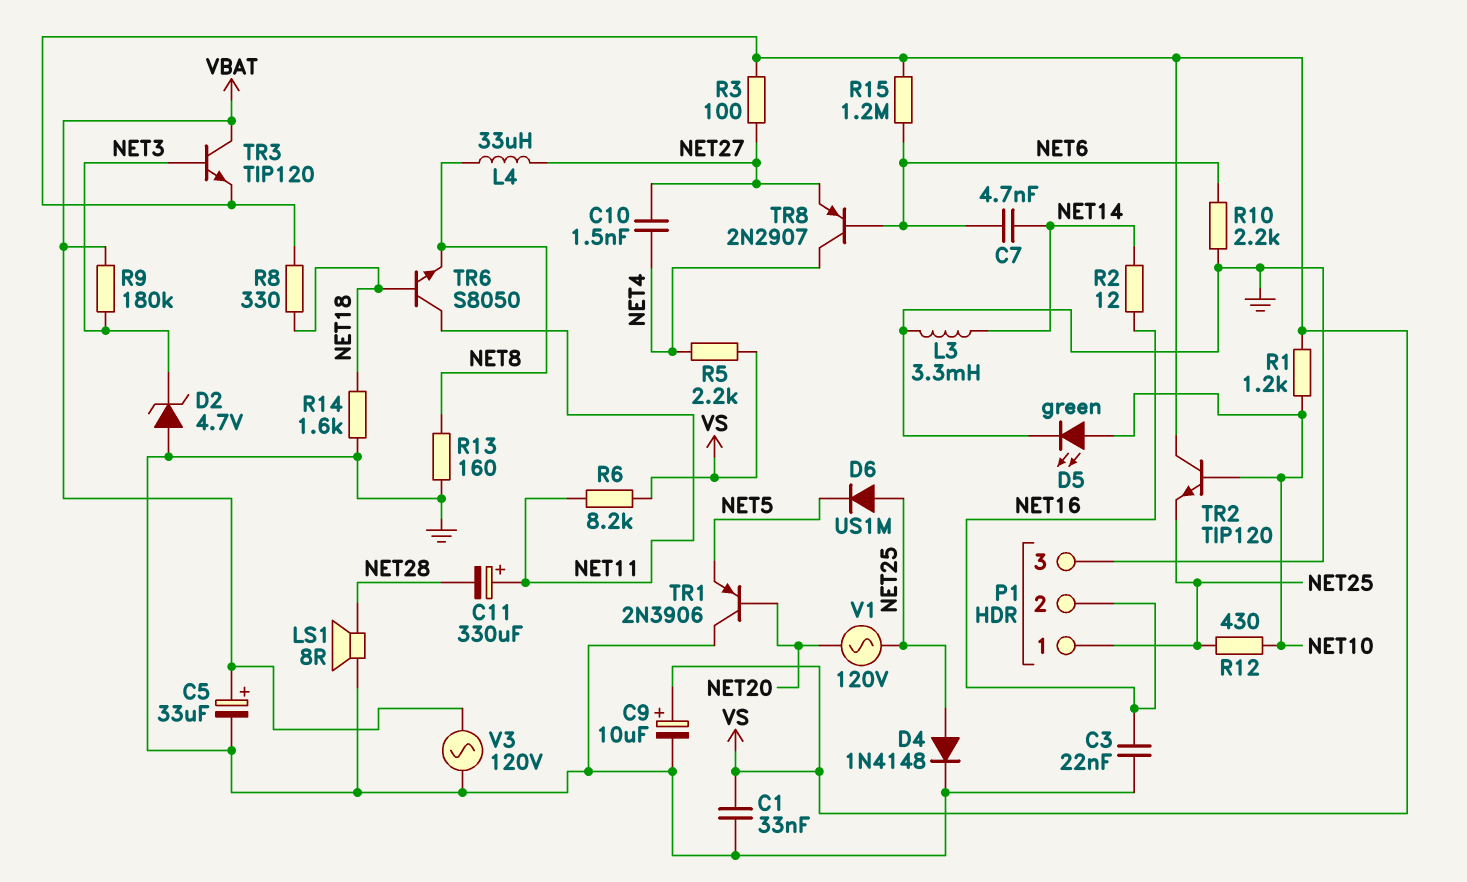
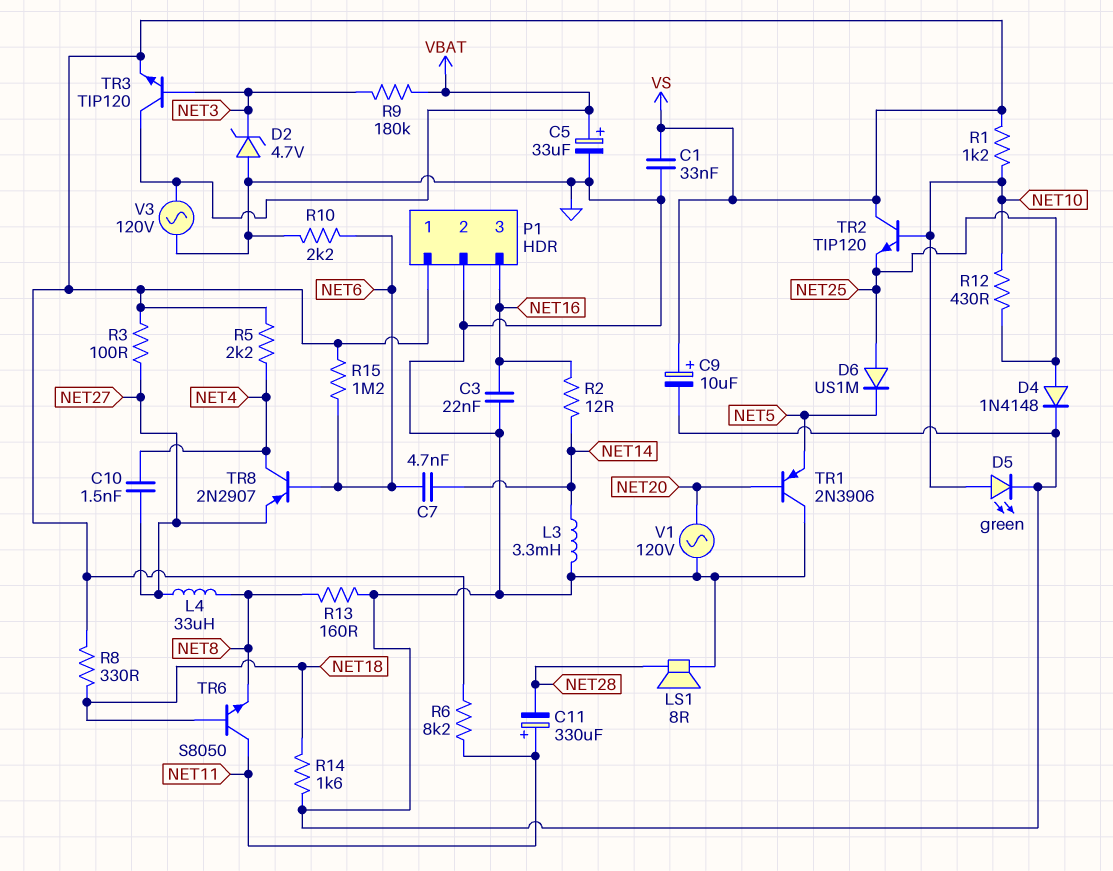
P1 pin 1: NET25 -> VS
P1 pin 2: NET16 -> GND
P1 pin 3: GND -> NET16
V1: AC 120V (NET20, NET25) -> AC 120V (GND, NET20)

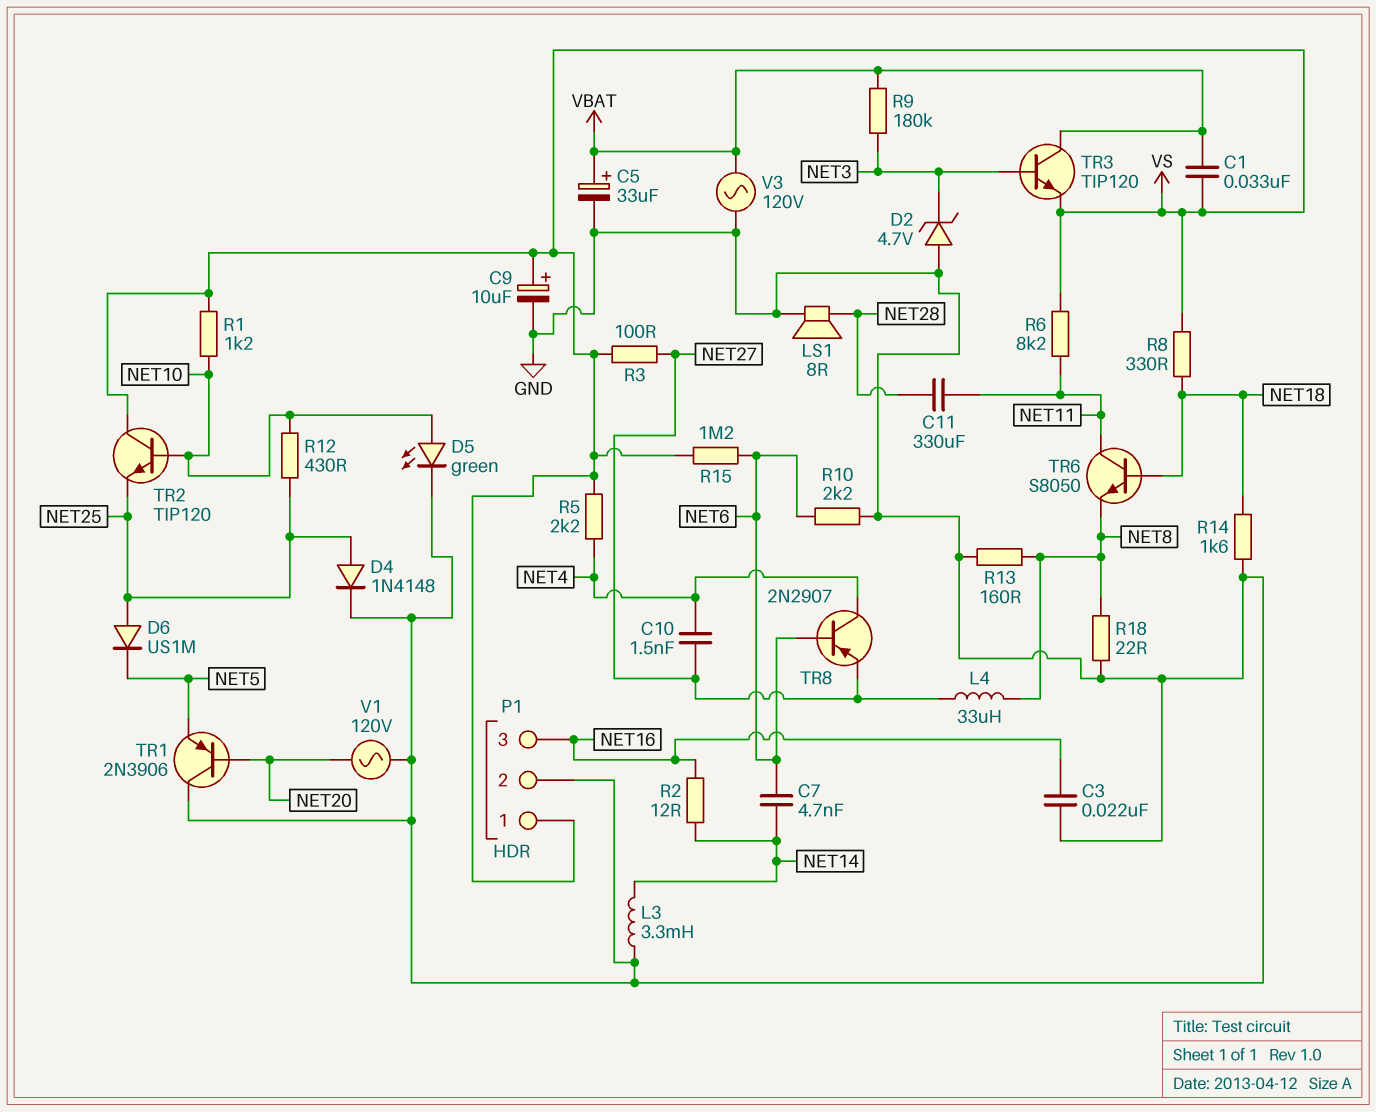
C1: 33nF (GND, VS) -> 33nF (VBAT, VS)
C11: 330uF (plus NET11, minus NET28) -> 330uF (NET11, NET28)
R18: none -> 22 (GND, NET8)

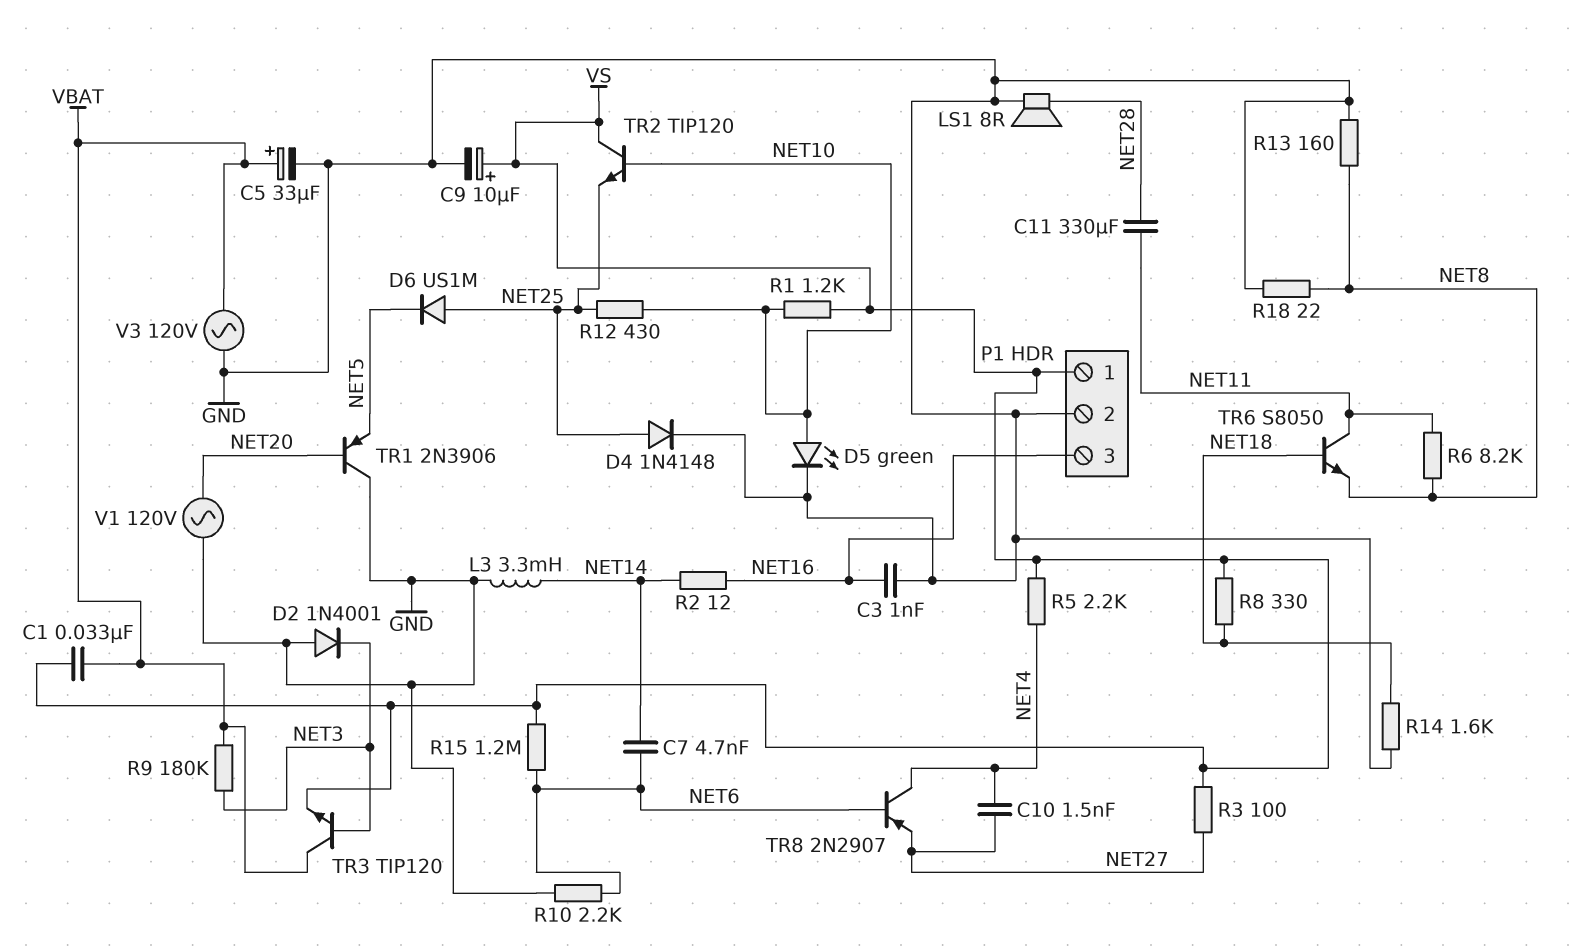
C3: 22nF (GND, NET16) -> 1nF (GND, NET16)
D2: zener 4.7V (A GND, K NET3) -> diode 1N4001 (A GND, K NET3)
L4: 33uH (NET8, NET27) -> none
R6: 8.2k (NET11, VS) -> 8.2k (NET8, NET11)

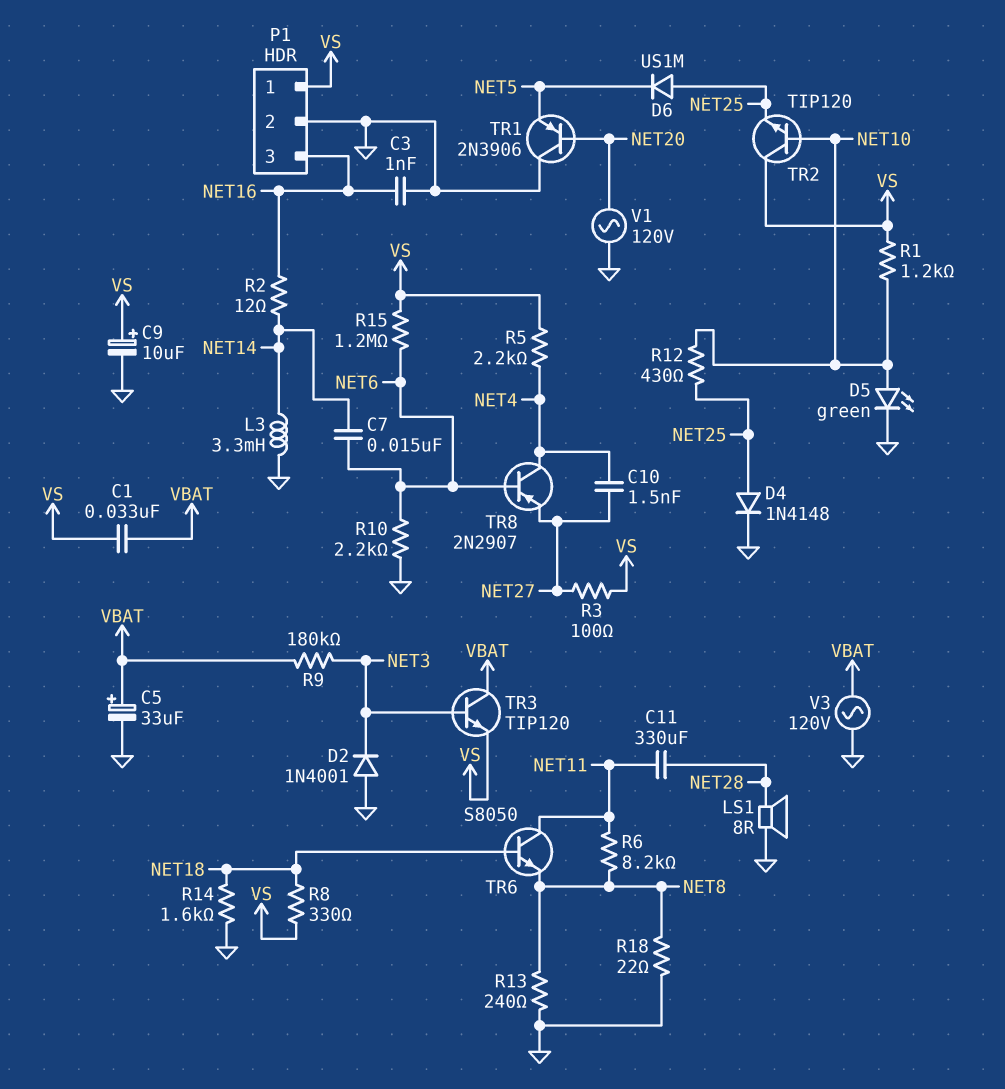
C7: 4.7nF (NET6, NET14) -> 15nF (NET6, NET14)
R13: 160 (GND, NET8) -> 240 (GND, NET8)

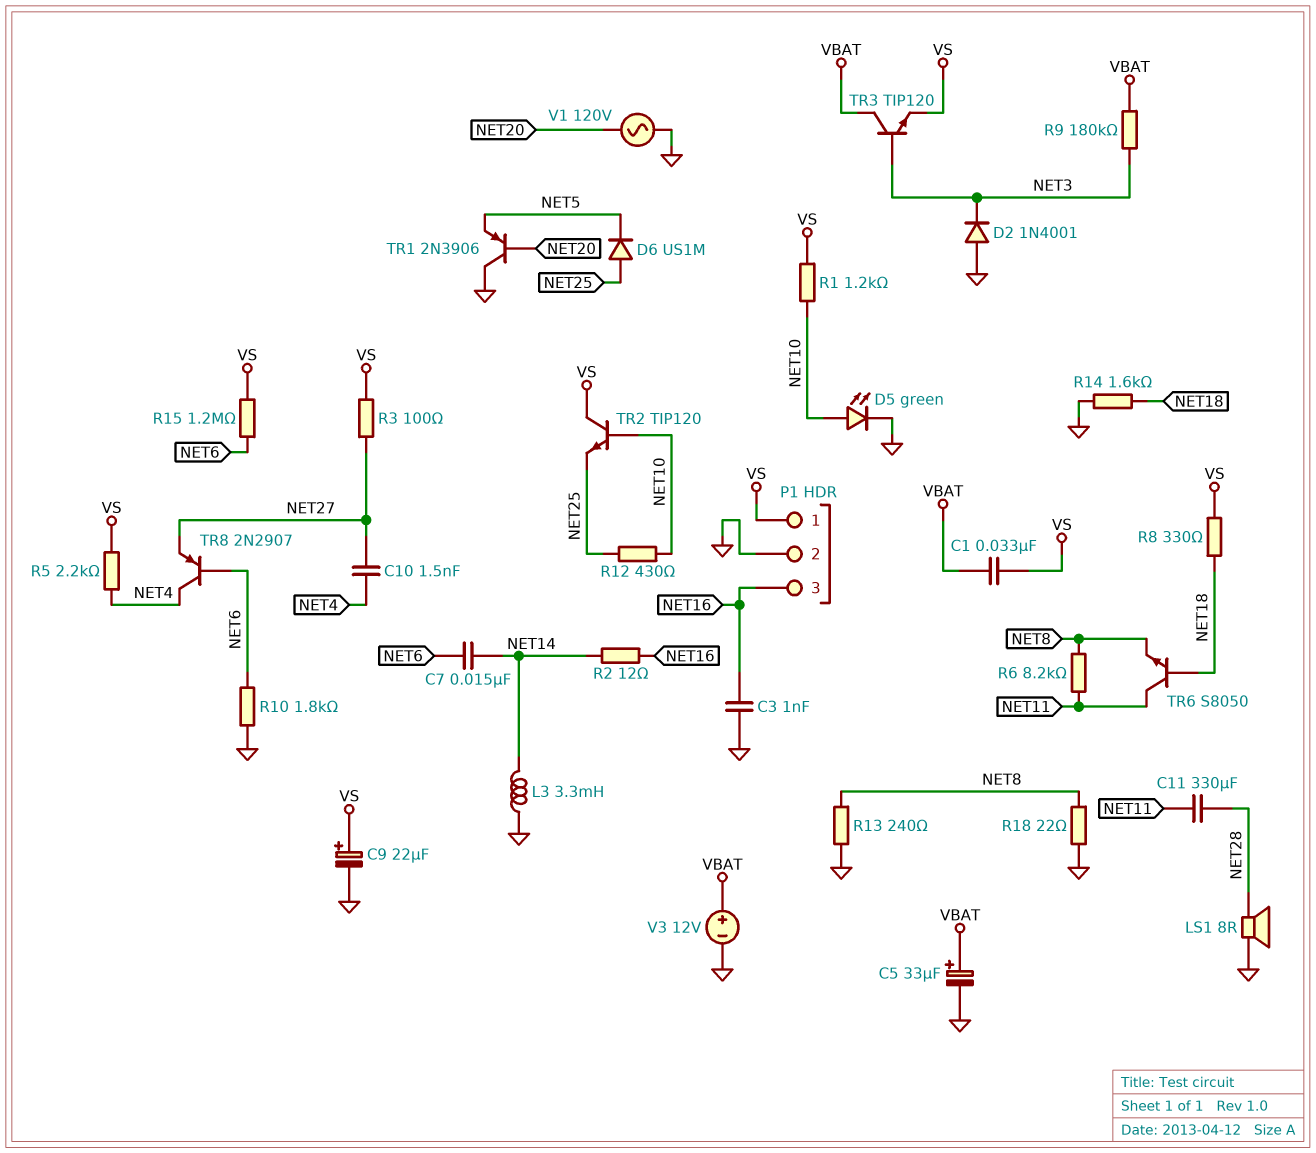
C9: 10uF (plus VS, minus GND) -> 22uF (plus VS, minus GND)
D4: diode 1N4148 (A NET25, K GND) -> none
R10: 2.2k (GND, NET6) -> 1.8k (GND, NET6)
V3: AC 120V (GND, VBAT) -> 12V (plus VBAT, minus GND)

